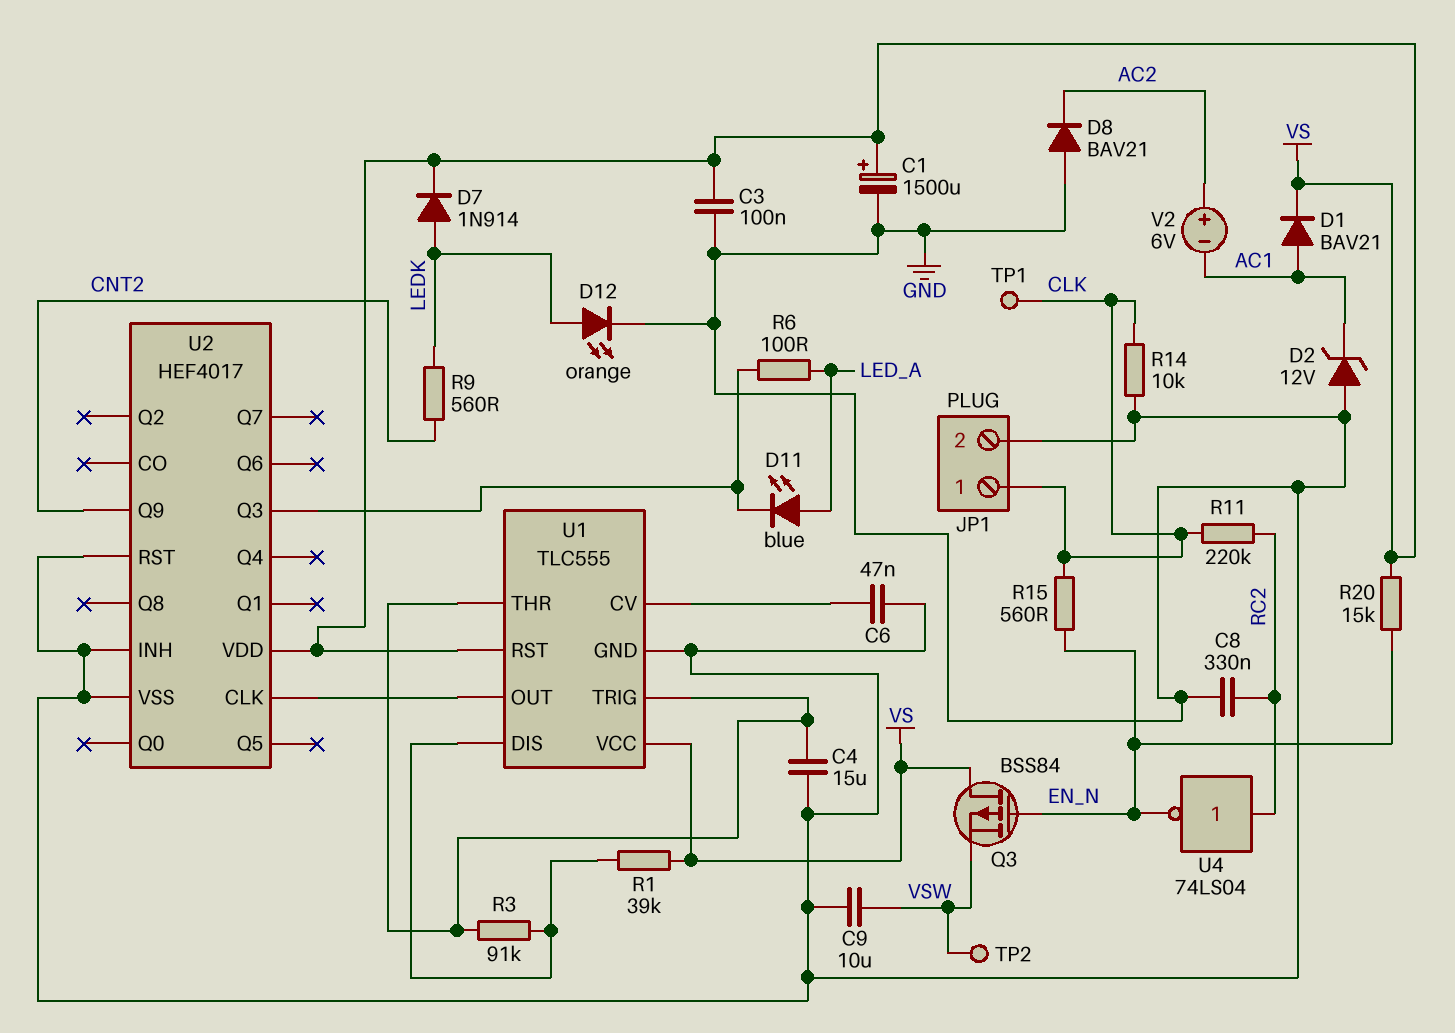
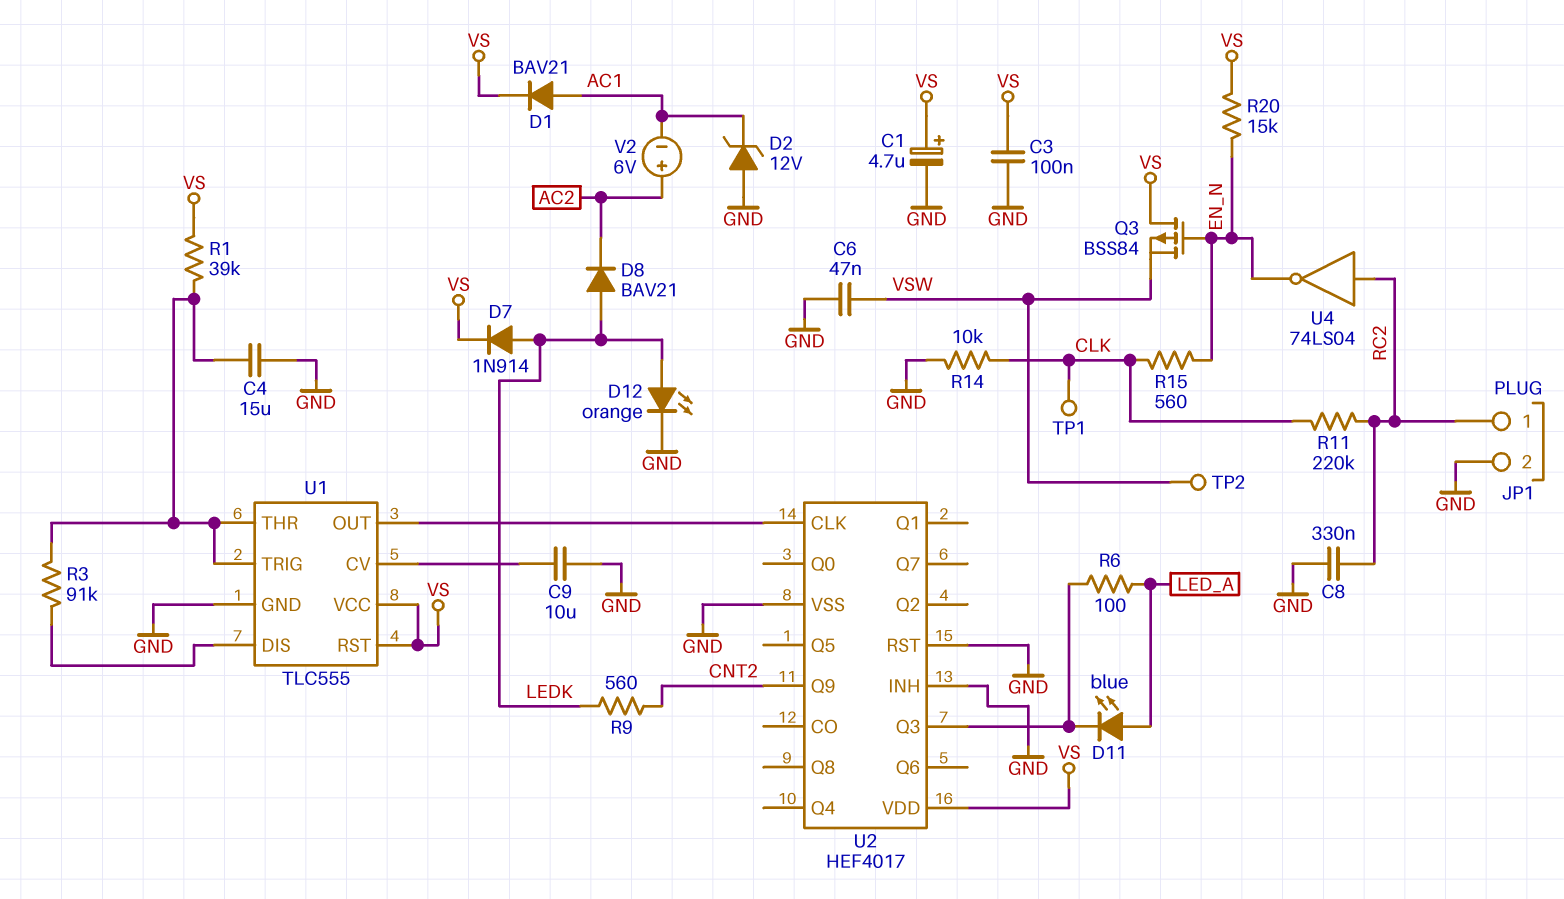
C1: 1500uF (plus VS, minus GND) -> 4.7uF (plus VS, minus GND)
C6: 47nF (GND, U1/CV) -> 47nF (GND, VSW)
C9: 10uF (GND, VSW) -> 10uF (GND, U1/CV)
D8: diode BAV21 (A GND, K AC2) -> diode BAV21 (A LEDK, K AC2)
JP1 pin 1: CLK -> RC2
R1: 39k (U1/DIS, VS) -> 39k (U1/THR, VS)

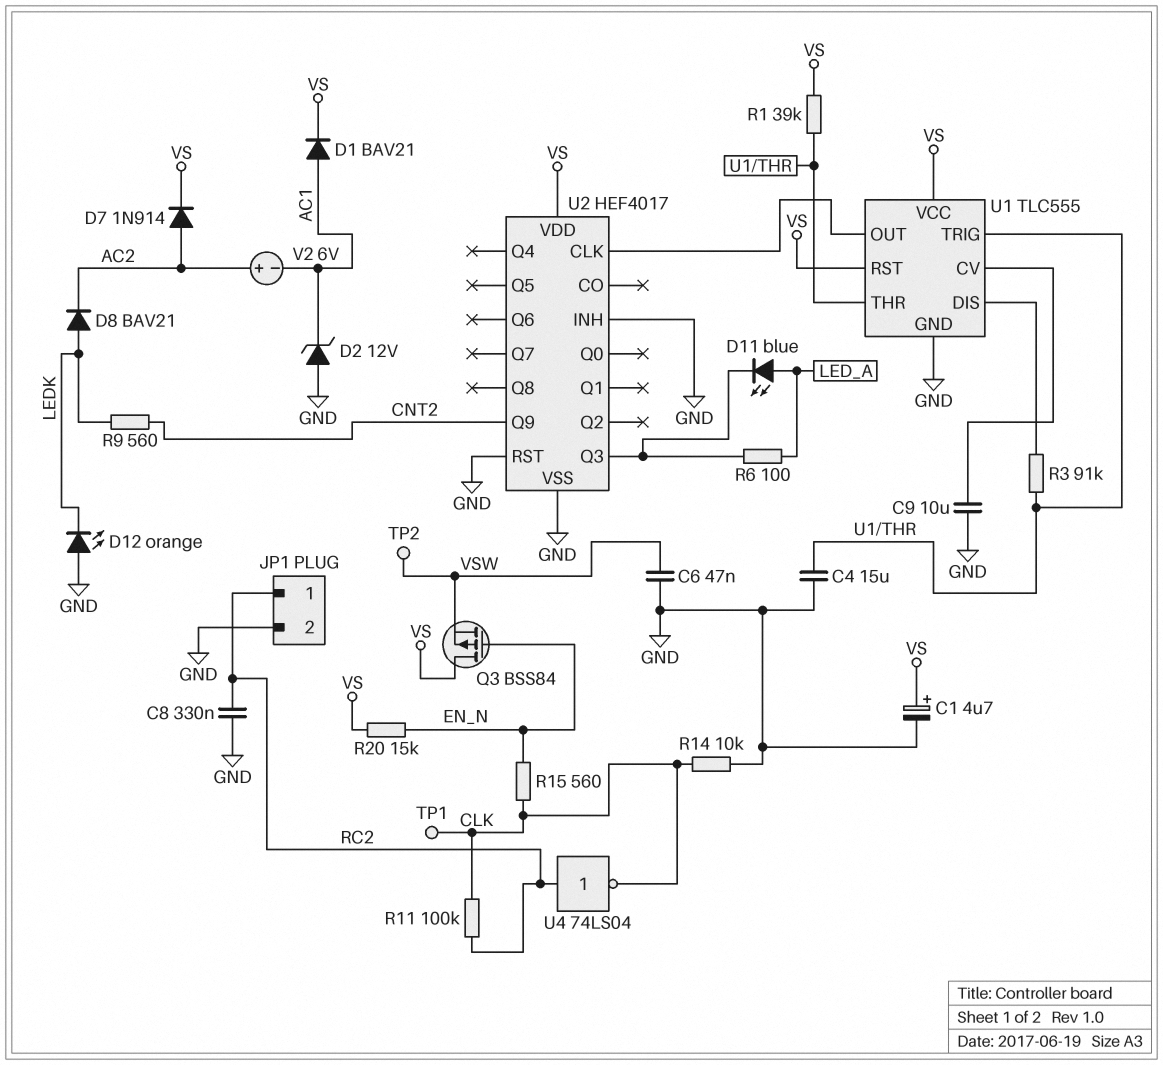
C3: 100nF (GND, VS) -> none
D7: diode 1N914 (A LEDK, K VS) -> diode 1N914 (A AC2, K VS)
D12: LED orange (A LEDK, K GND) -> LED orange (A GND, K LEDK)
R11: 220k (CLK, RC2) -> 100k (CLK, RC2)
U4: NOT 74LS04 (in RC2, out EN_N) -> NOT 74LS04 (in RC2, out CLK)

